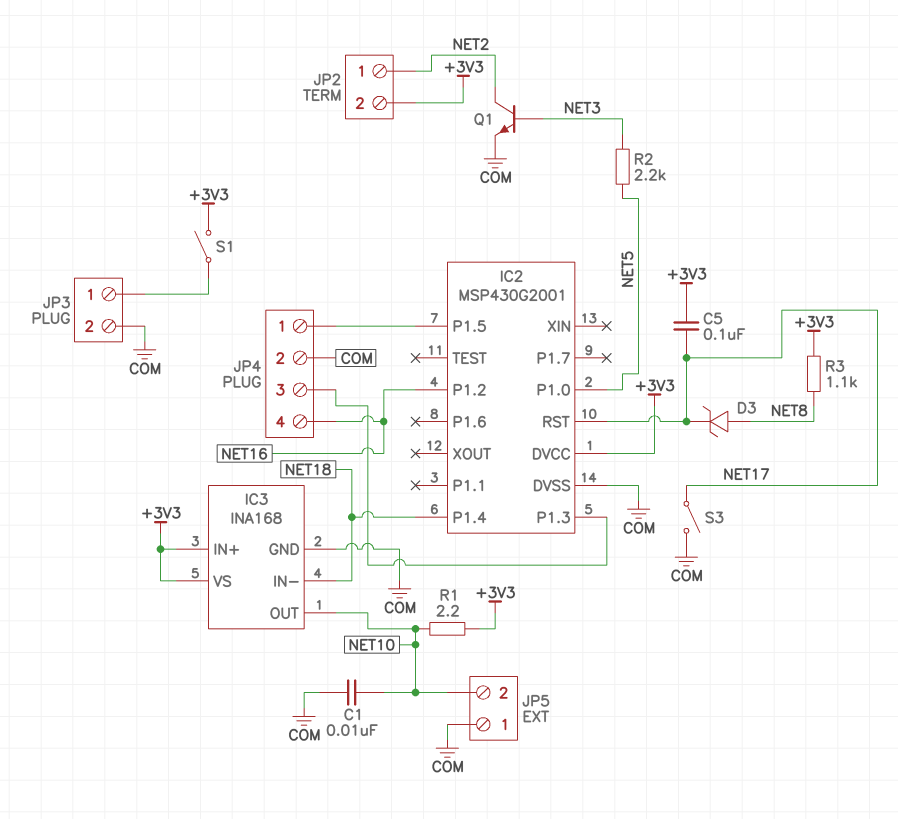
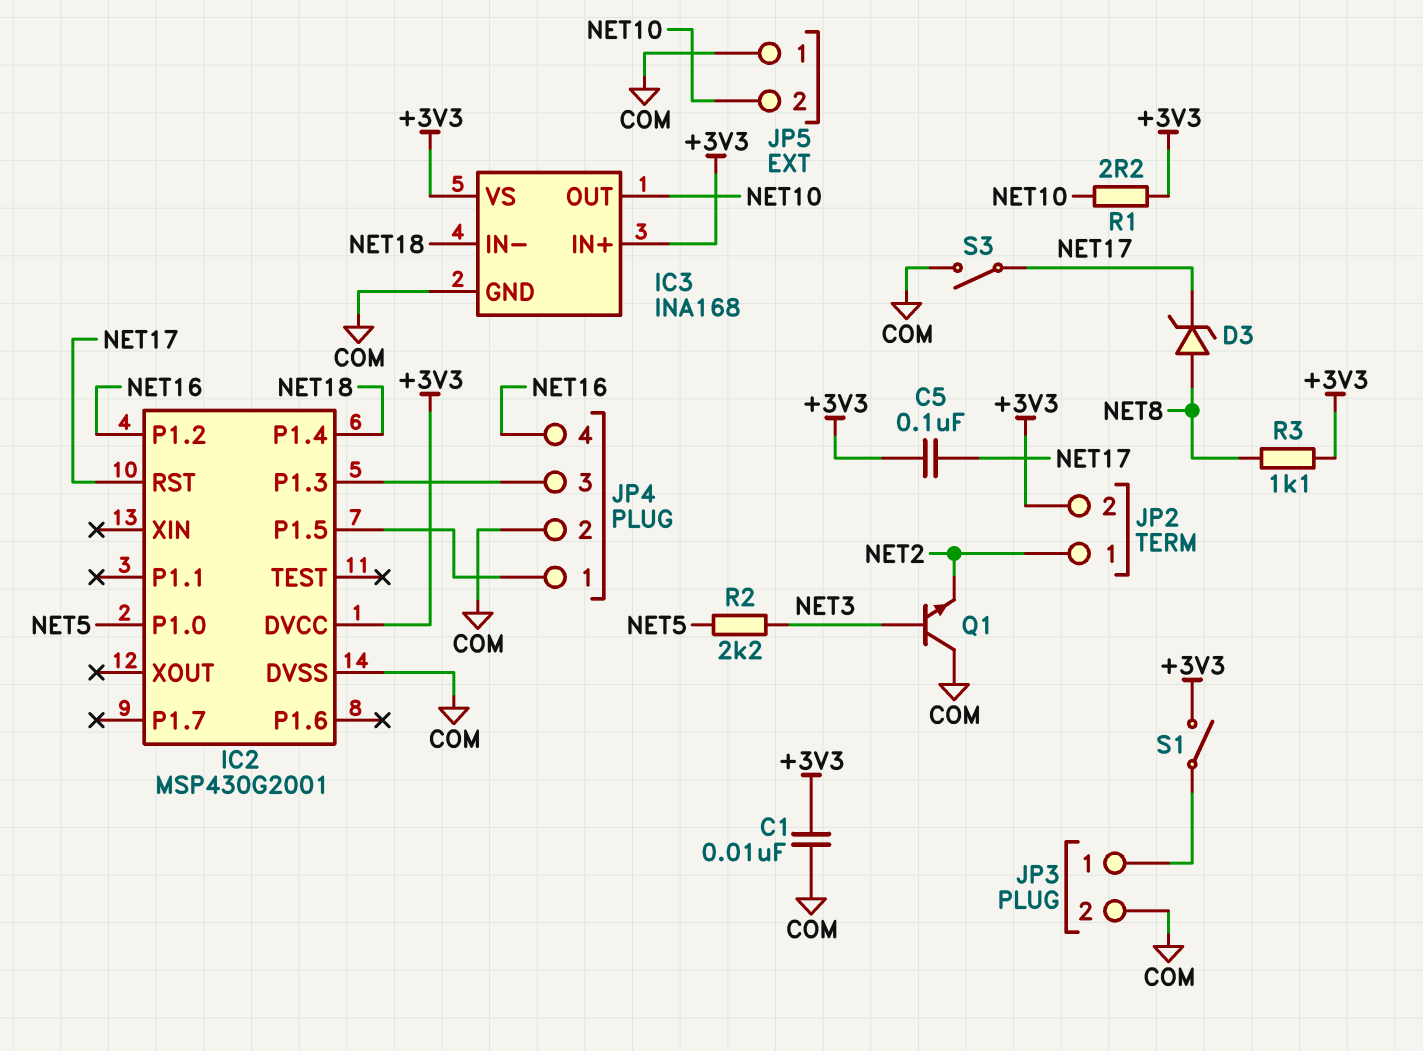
C1: 10nF (COM, NET10) -> 10nF (+3V3, COM)
Q1: NPN (B NET3, C NET2, E COM) -> NPN (B NET3, C COM, E NET2)

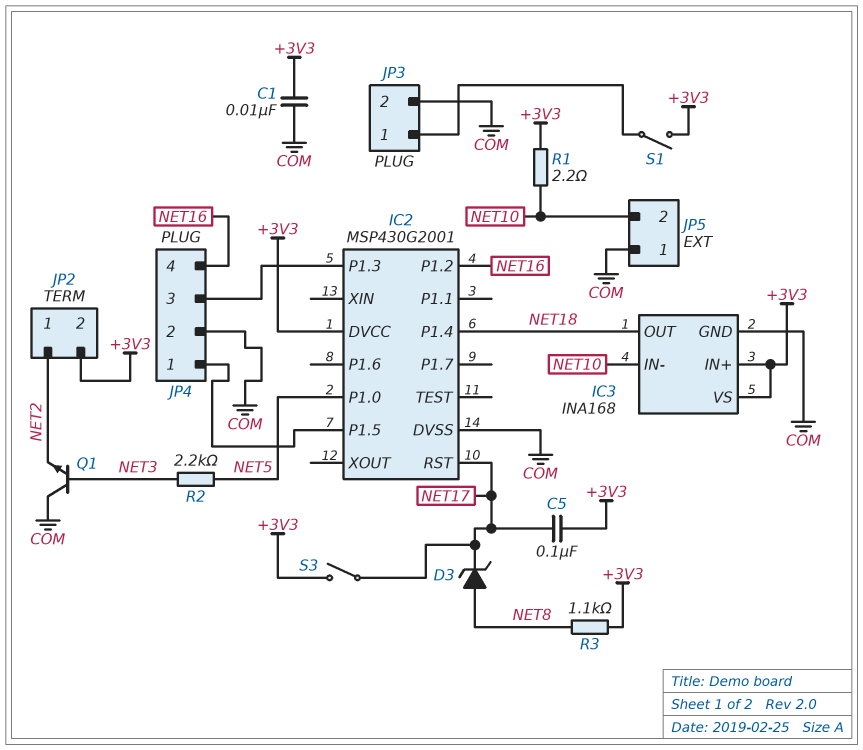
IC3 pin IN-: NET18 -> NET10
IC3 pin OUT: NET10 -> NET18
S3: switch (COM, NET17) -> switch (+3V3, NET17)

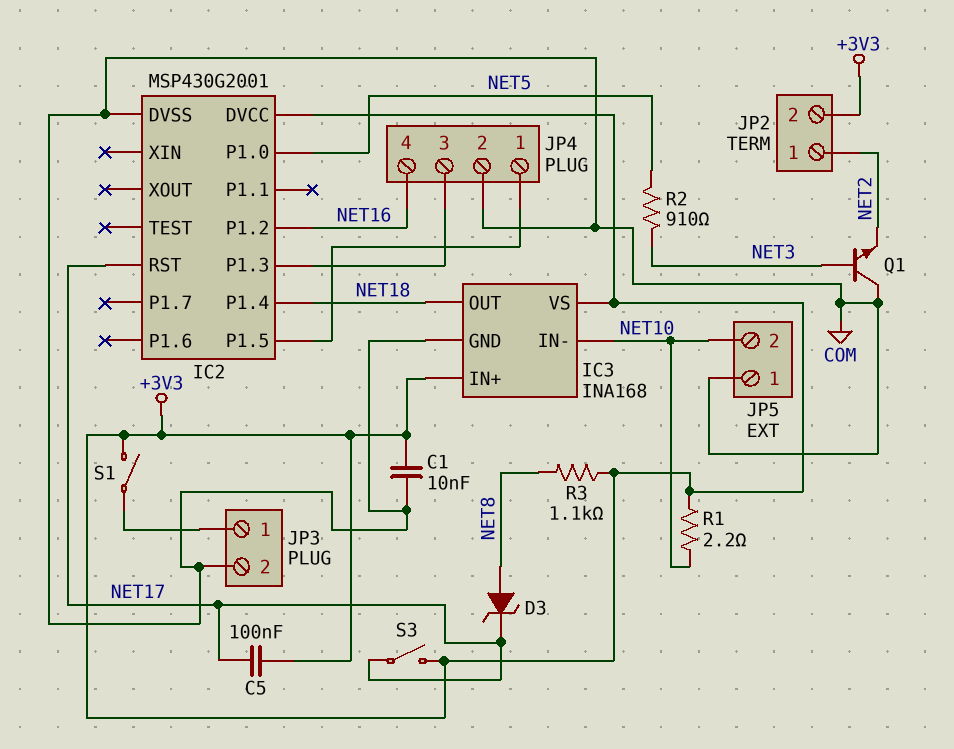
R2: 2.2k (NET3, NET5) -> 910 (NET3, NET5)

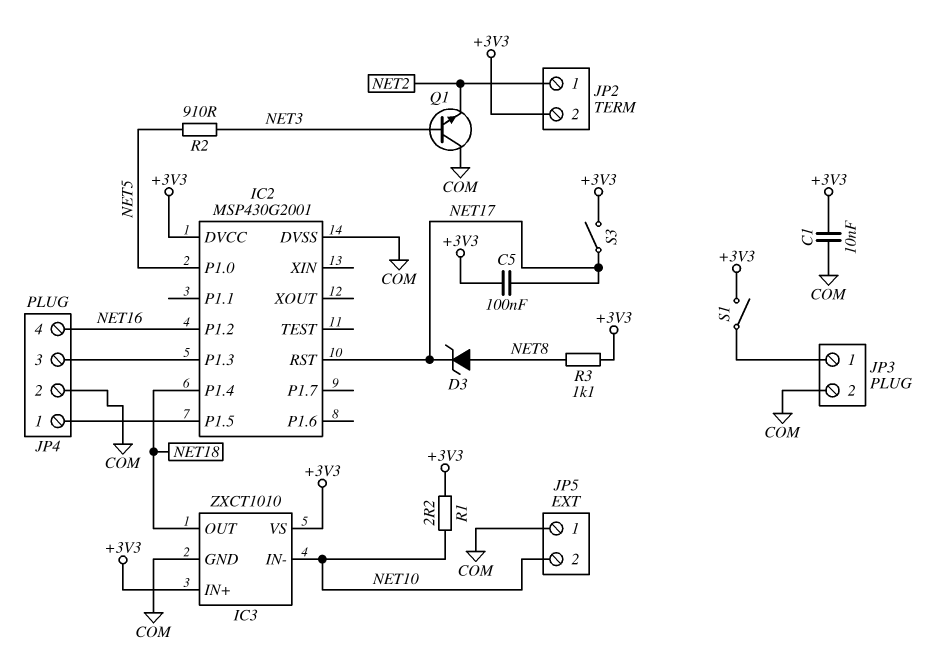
IC3: INA168 -> ZXCT1010

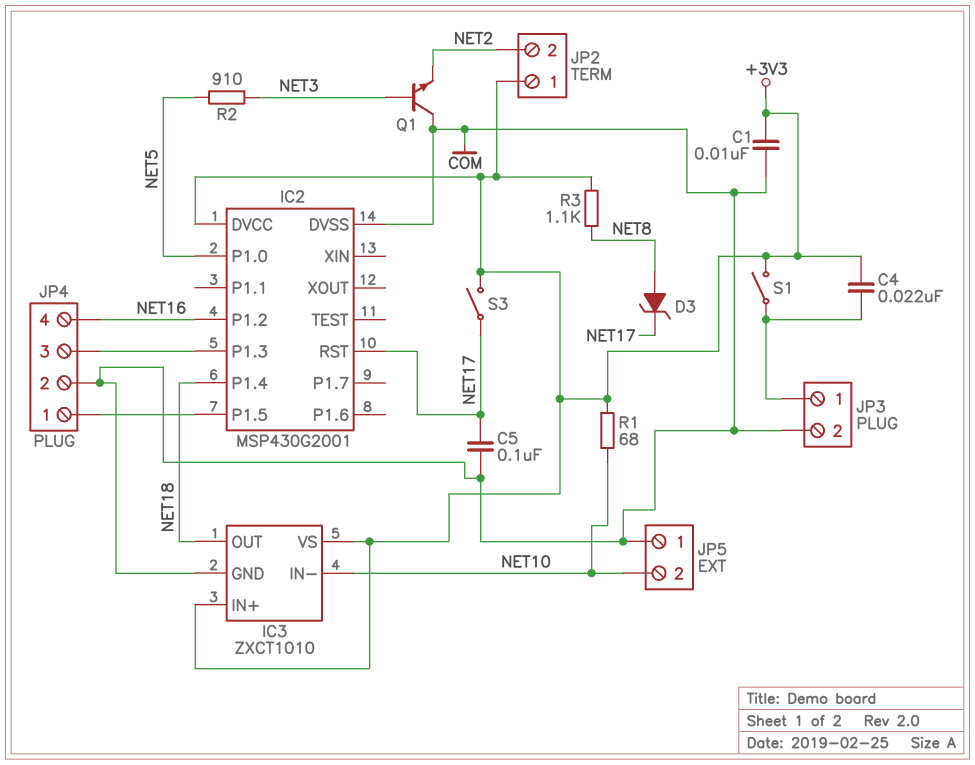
C4: none -> 22nF (+3V3, JP3/1)
C5: 100nF (+3V3, NET17) -> 100nF (COM, NET17)
JP2 pin 1: NET2 -> +3V3
JP2 pin 2: +3V3 -> NET2
R1: 2.2 (+3V3, NET10) -> 68 (+3V3, NET10)

